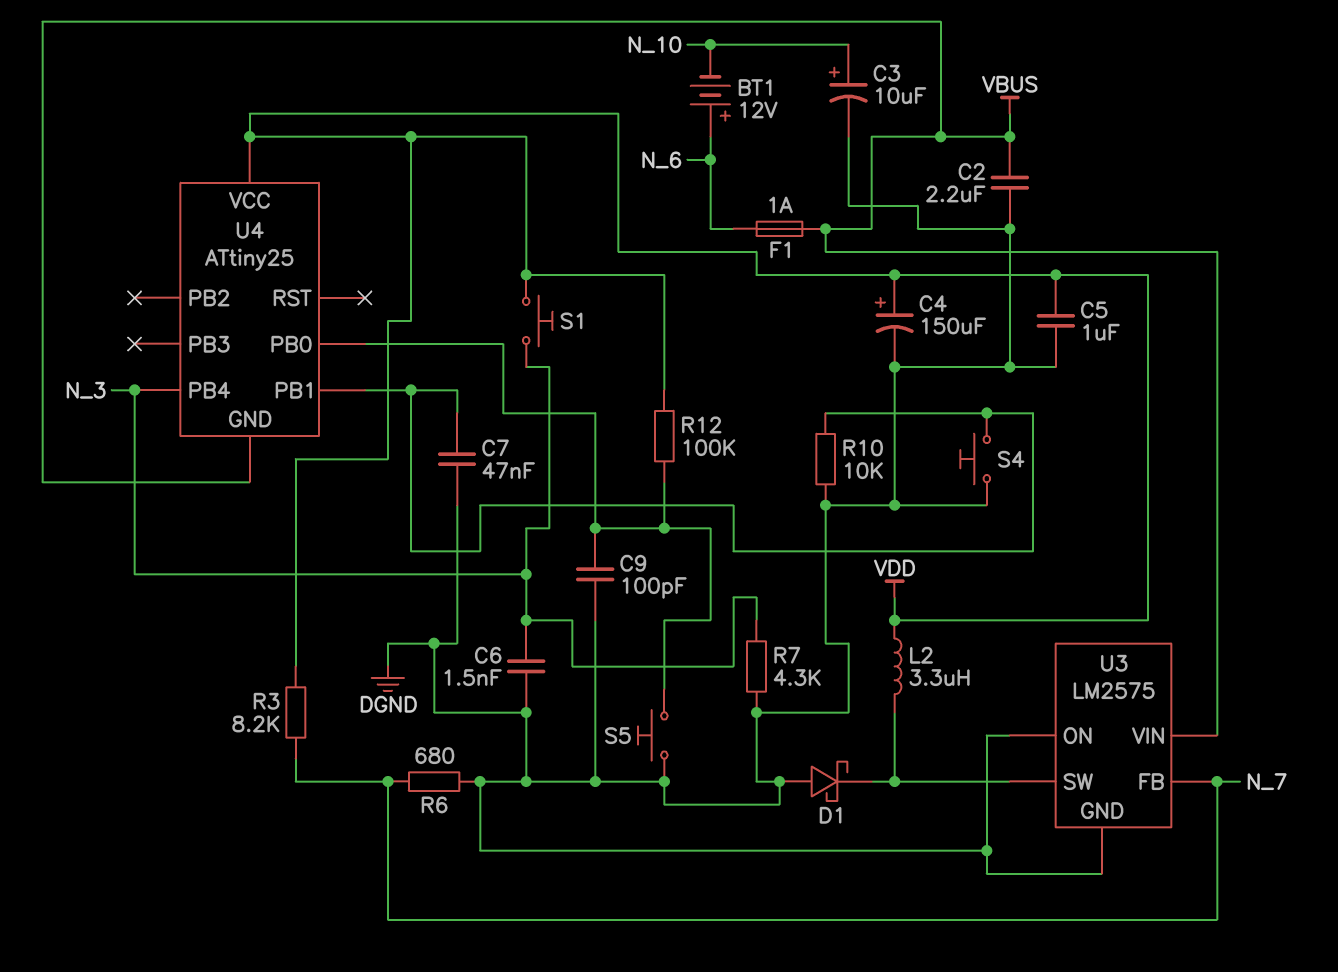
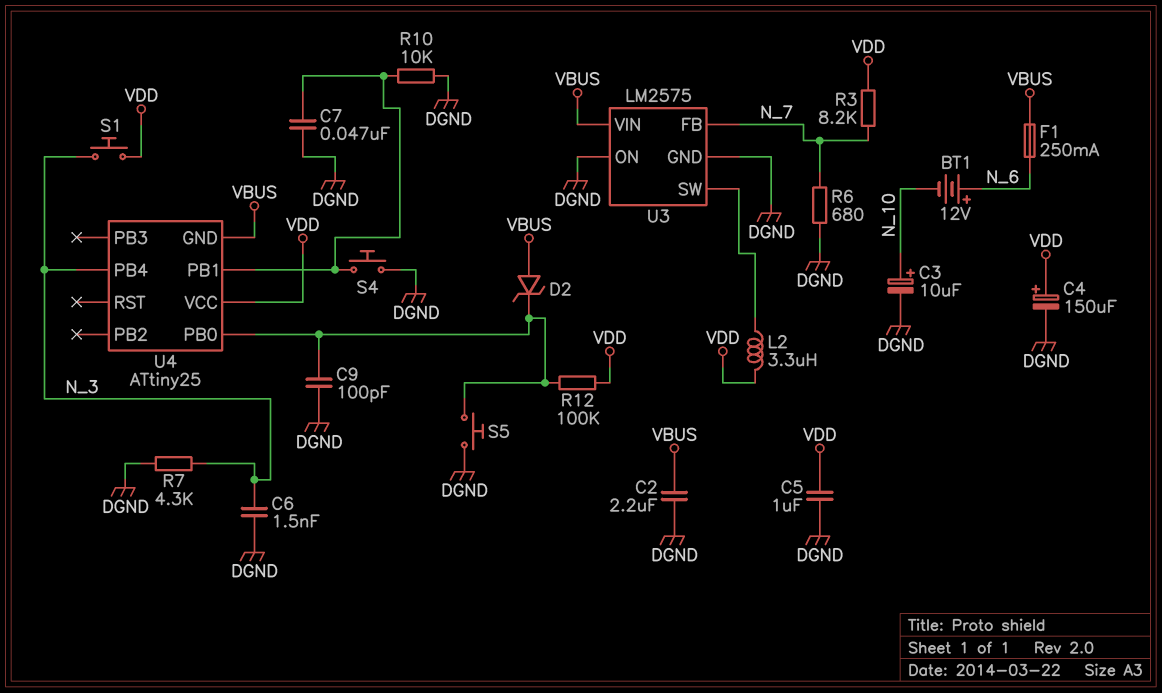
D1: schottky (A DGND, K U3/SW) -> none
D2: none -> zener (A VBUS, K U4/PB0)
F1: 1A (N_6, VBUS) -> 250mA (N_6, VBUS)

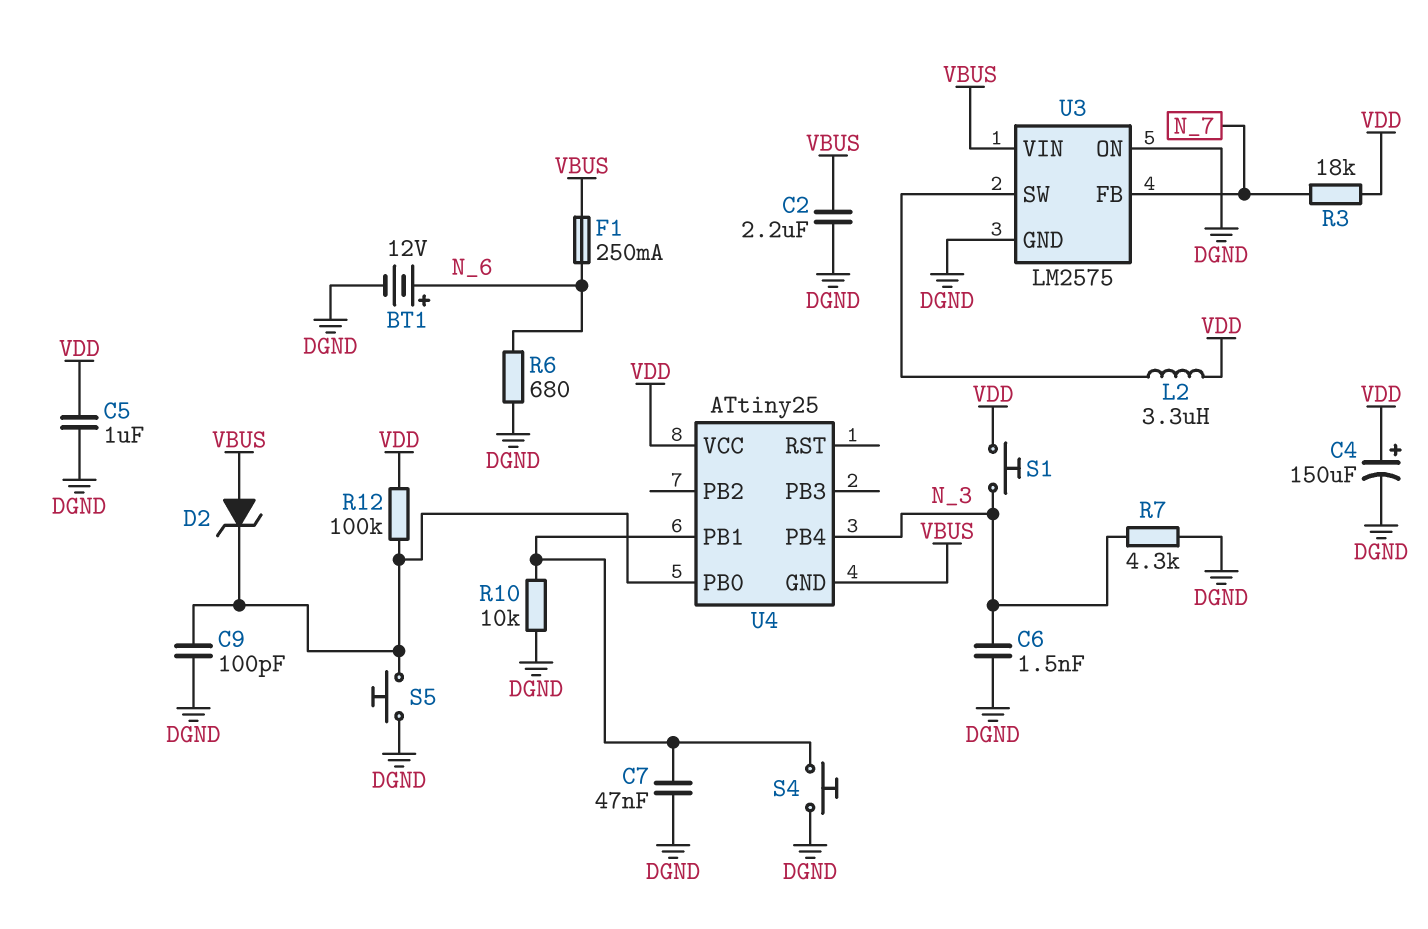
BT1: 12V (plus N_6, minus N_10) -> 12V (plus N_6, minus DGND)
C3: 10uF (plus N_10, minus DGND) -> none
R3: 8.2k (N_7, VDD) -> 18k (N_7, VDD)
R6: 680 (DGND, N_7) -> 680 (DGND, N_6)

